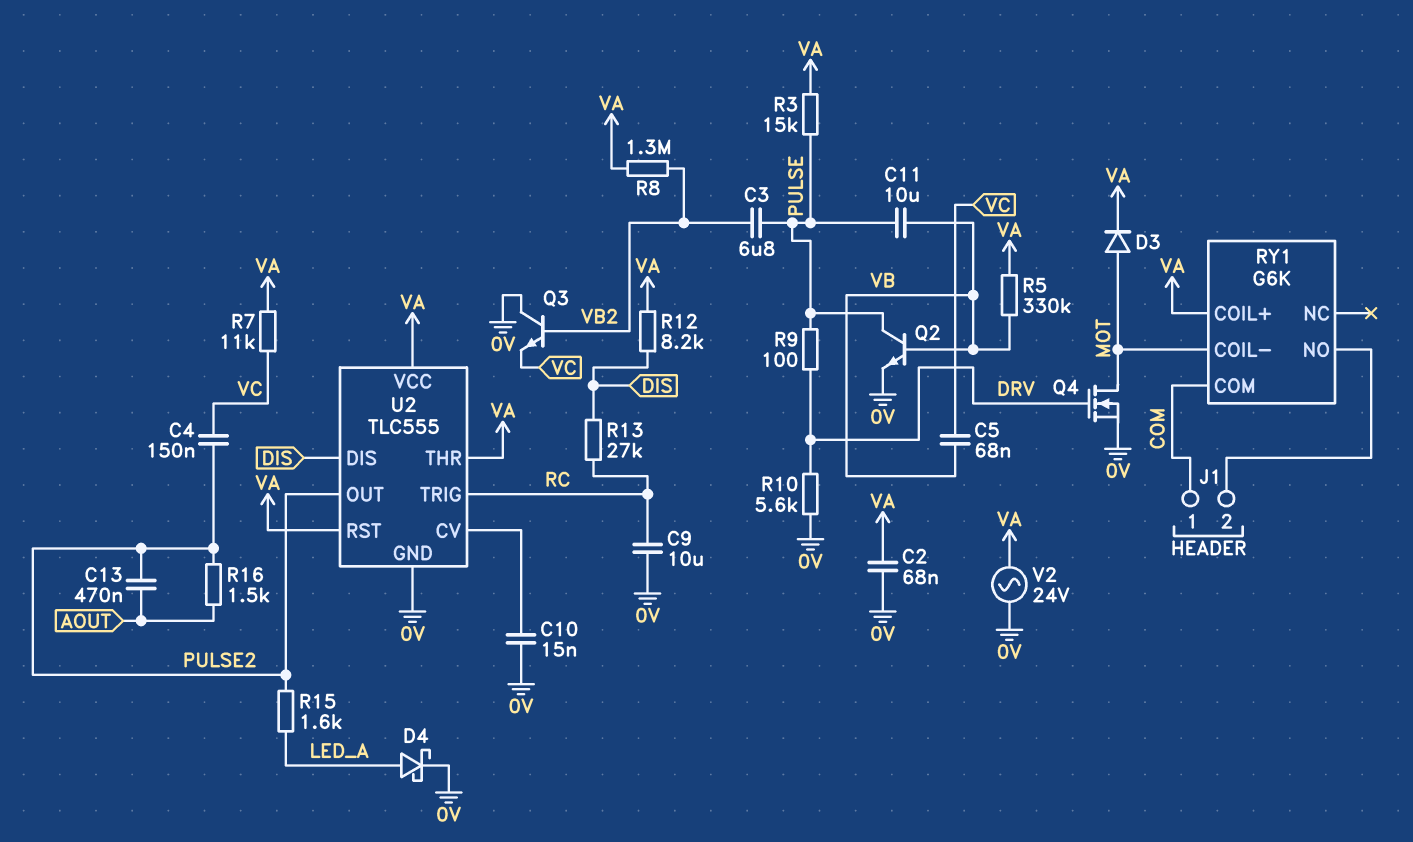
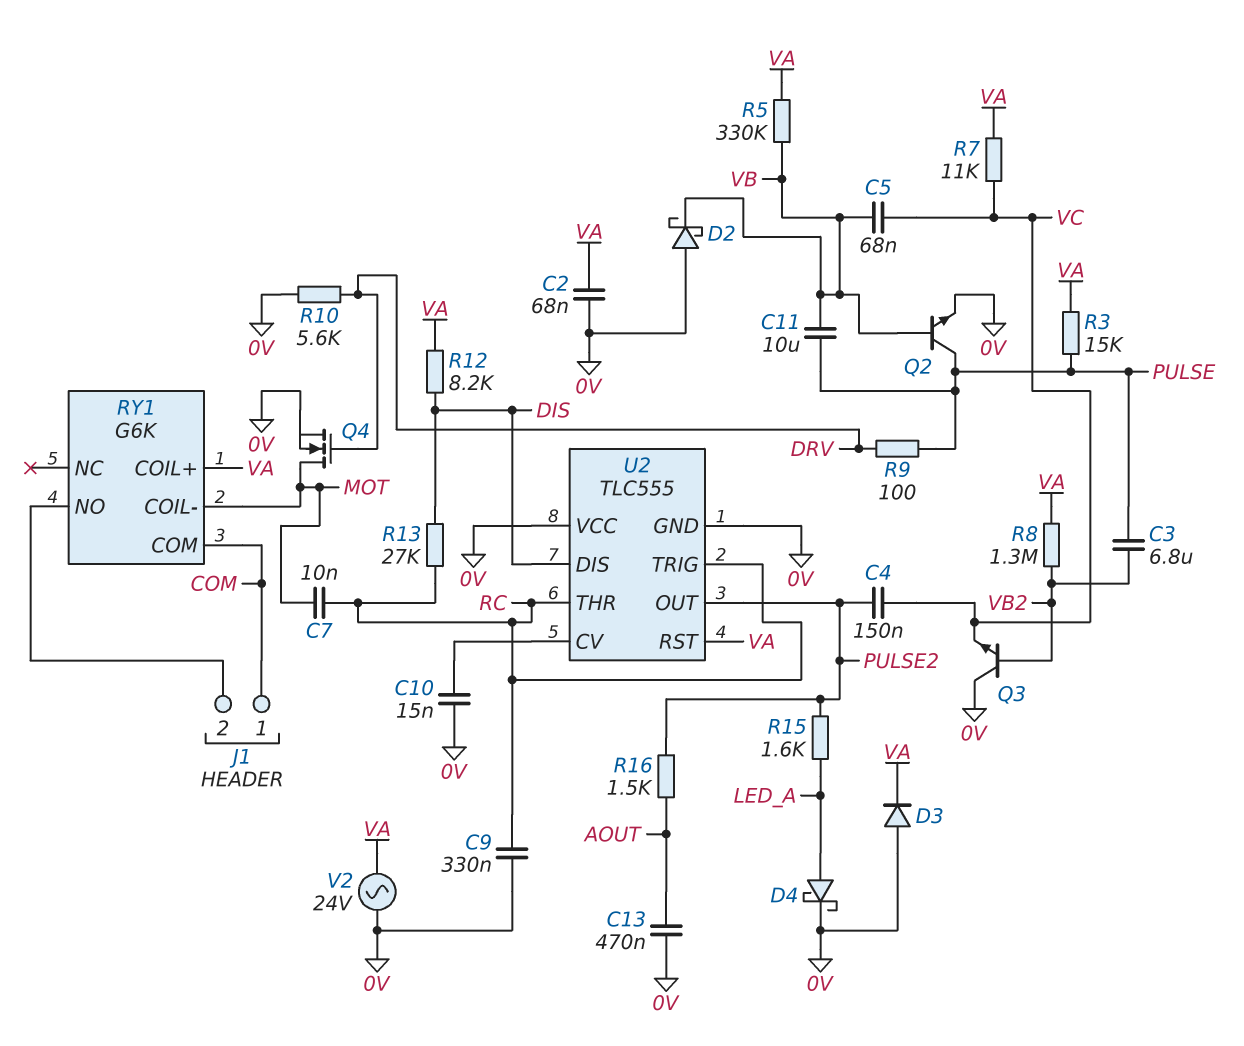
C7: none -> 10nF (MOT, RC)
C9: 10uF (0V, RC) -> 330nF (0V, RC)
C13: 470nF (AOUT, PULSE2) -> 470nF (0V, AOUT)
D2: none -> schottky (A 0V, K VB)
D3: diode (A MOT, K VA) -> diode (A 0V, K VA)
U2 pin THR: VA -> RC
U2 pin VCC: VA -> 0V

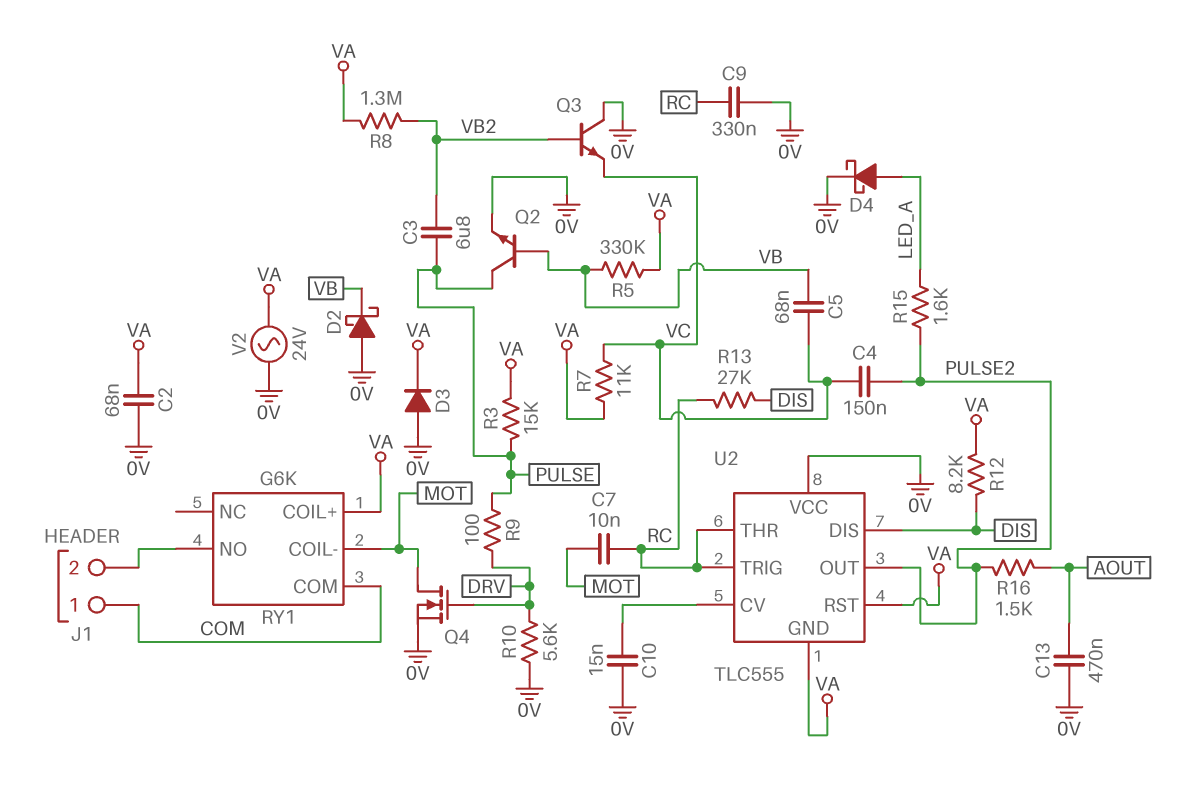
C11: 10uF (PULSE, VB) -> none
U2 pin GND: 0V -> VA

